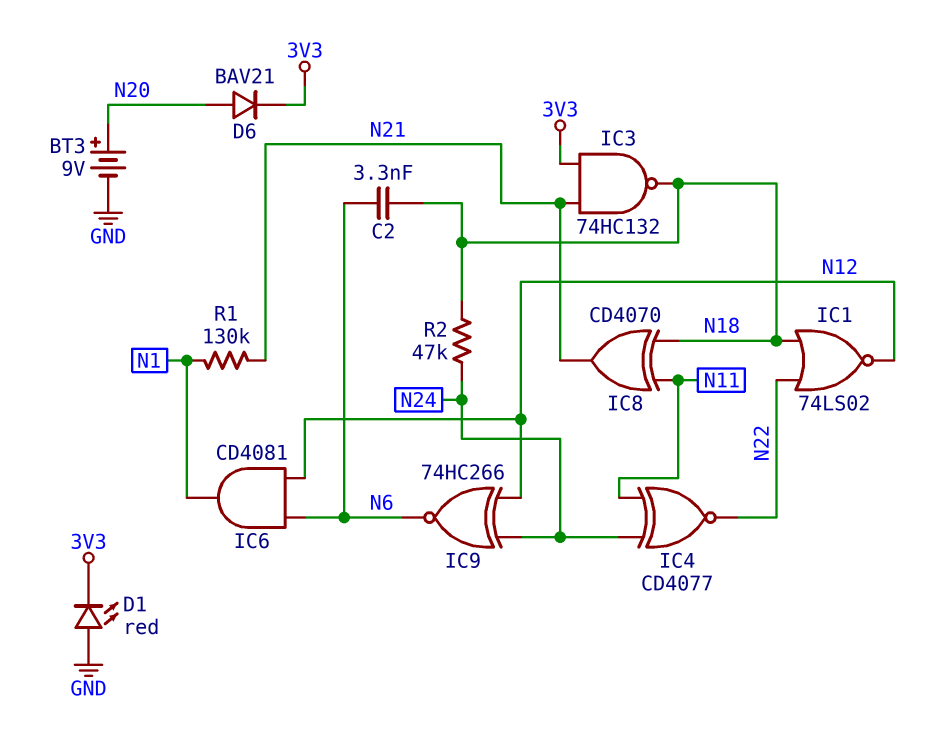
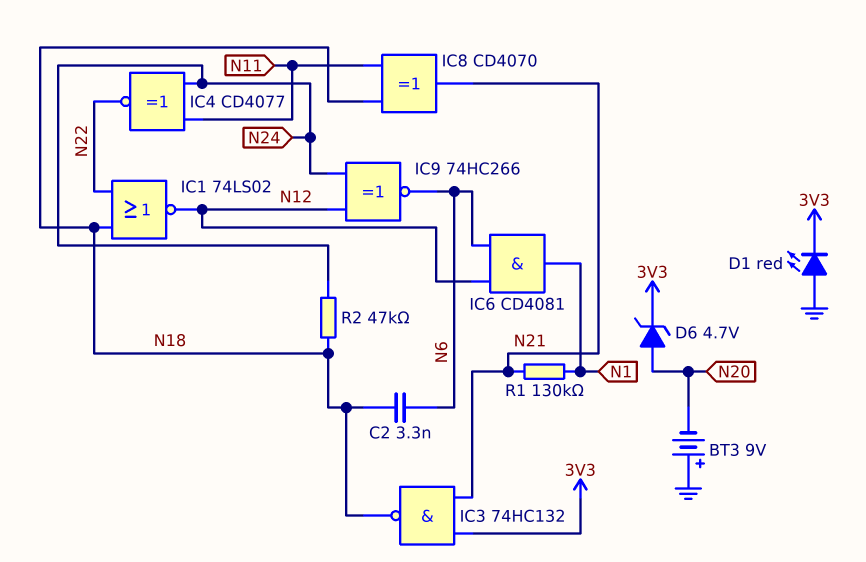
BT3: 9V (plus N20, minus GND) -> 9V (plus GND, minus N20)
D6: diode BAV21 (A N20, K 3V3) -> zener 4.7V (A N20, K 3V3)

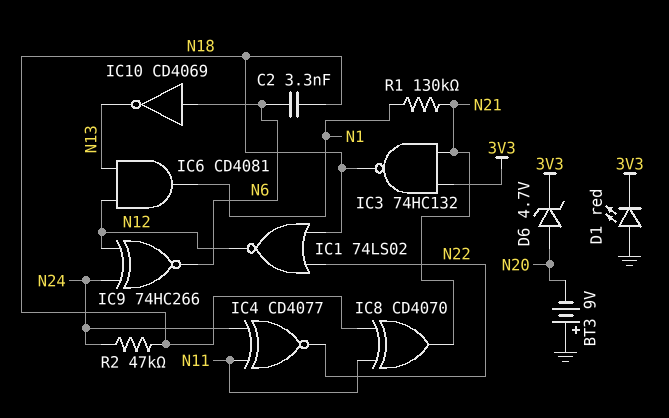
IC6: AND CD4081 (in N6, in N12, out N1) -> AND CD4081 (in N12, in N13, out N1)
IC10: none -> NOT CD4069 (in N6, out N13)

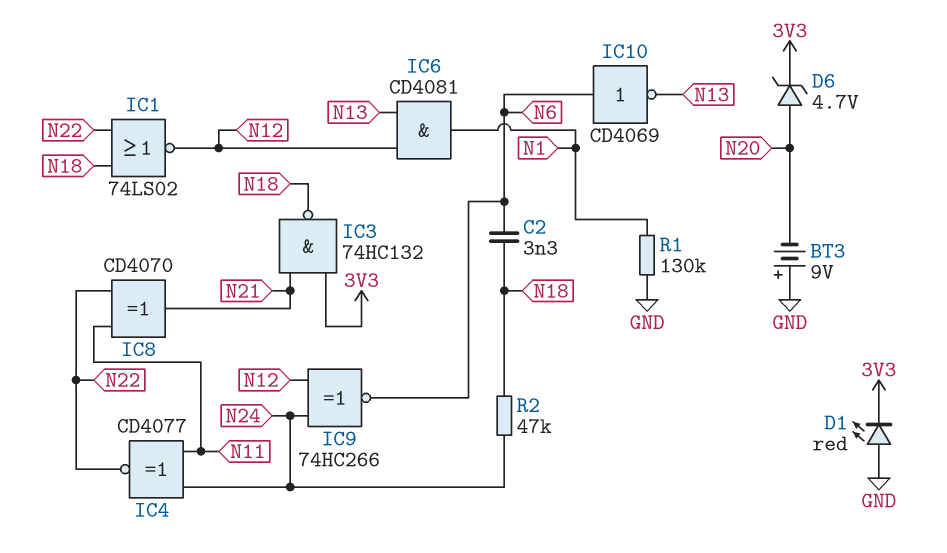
IC8: XOR CD4070 (in N11, in N18, out N21) -> XOR CD4070 (in N11, in N22, out N21)
R1: 130k (N1, N21) -> 130k (GND, N1)

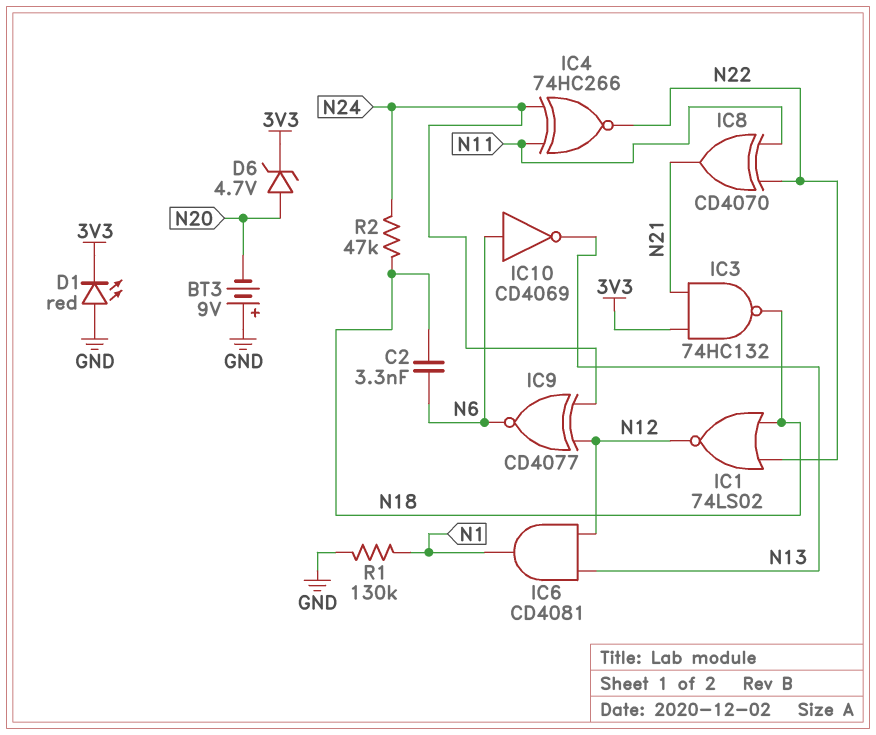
IC4: XNOR CD4077 (in N11, in N24, out N22) -> XNOR 74HC266 (in N11, in N24, out N22)
IC9: XNOR 74HC266 (in N12, in N24, out N6) -> XNOR CD4077 (in N12, in N24, out N6)

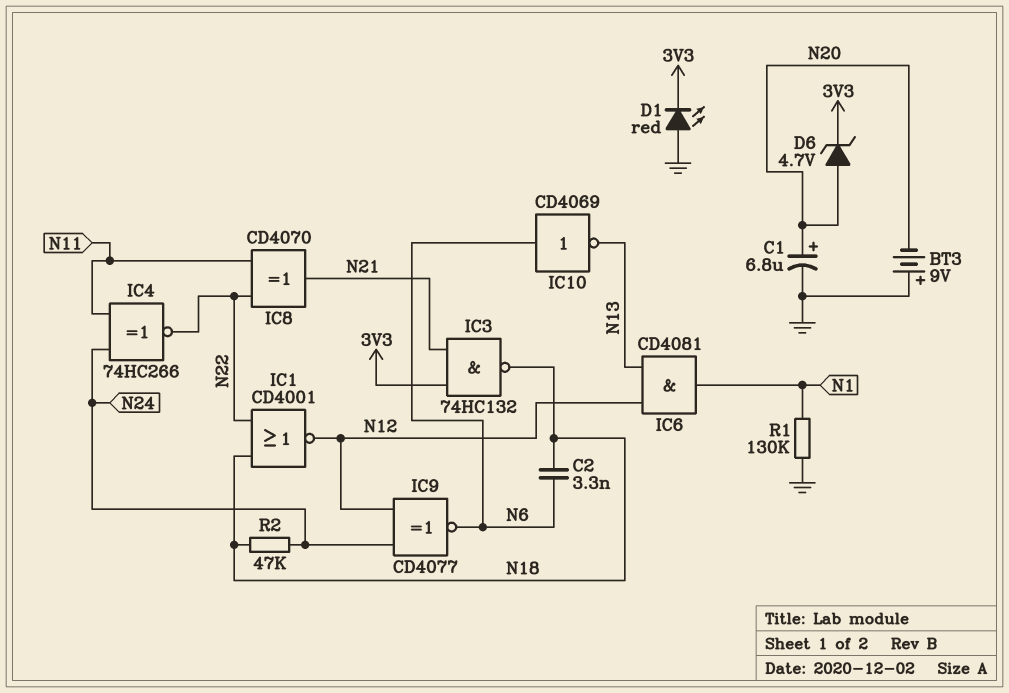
C1: none -> 6.8uF (plus N20, minus GND)
IC1: NOR 74LS02 (in N18, in N22, out N12) -> NOR CD4001 (in N18, in N22, out N12)

